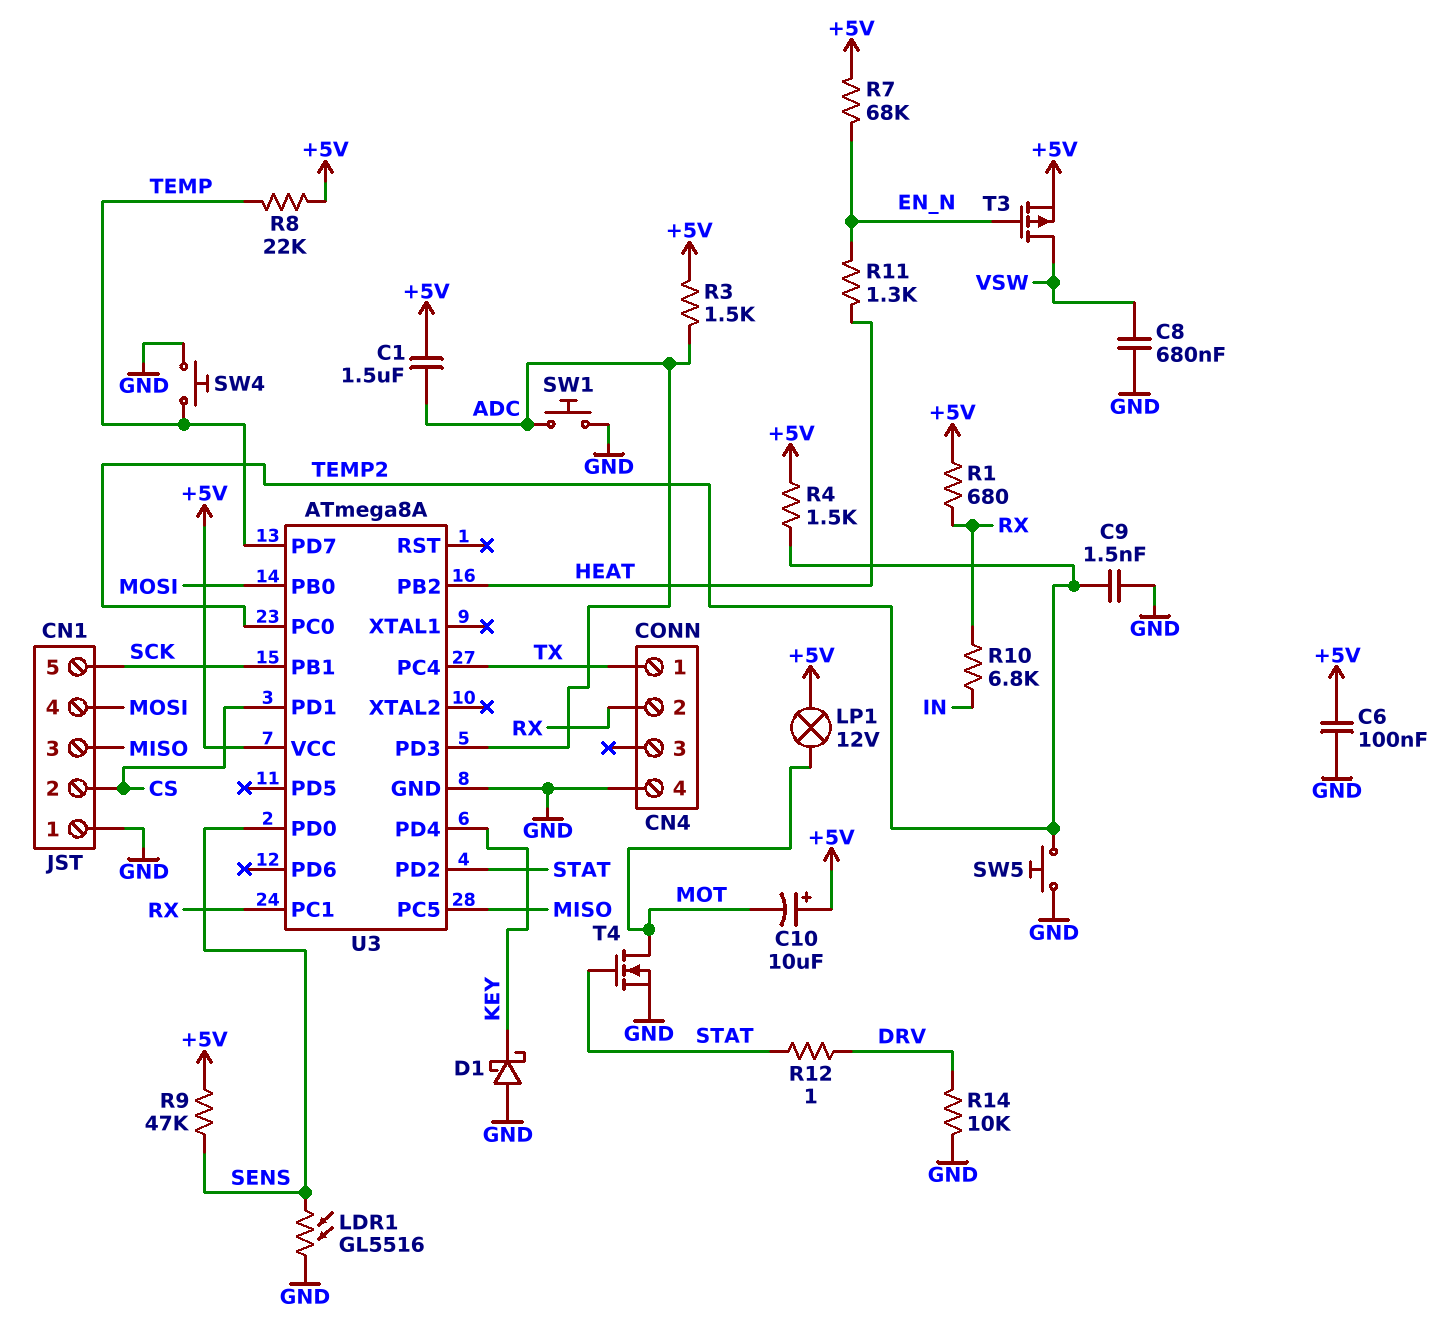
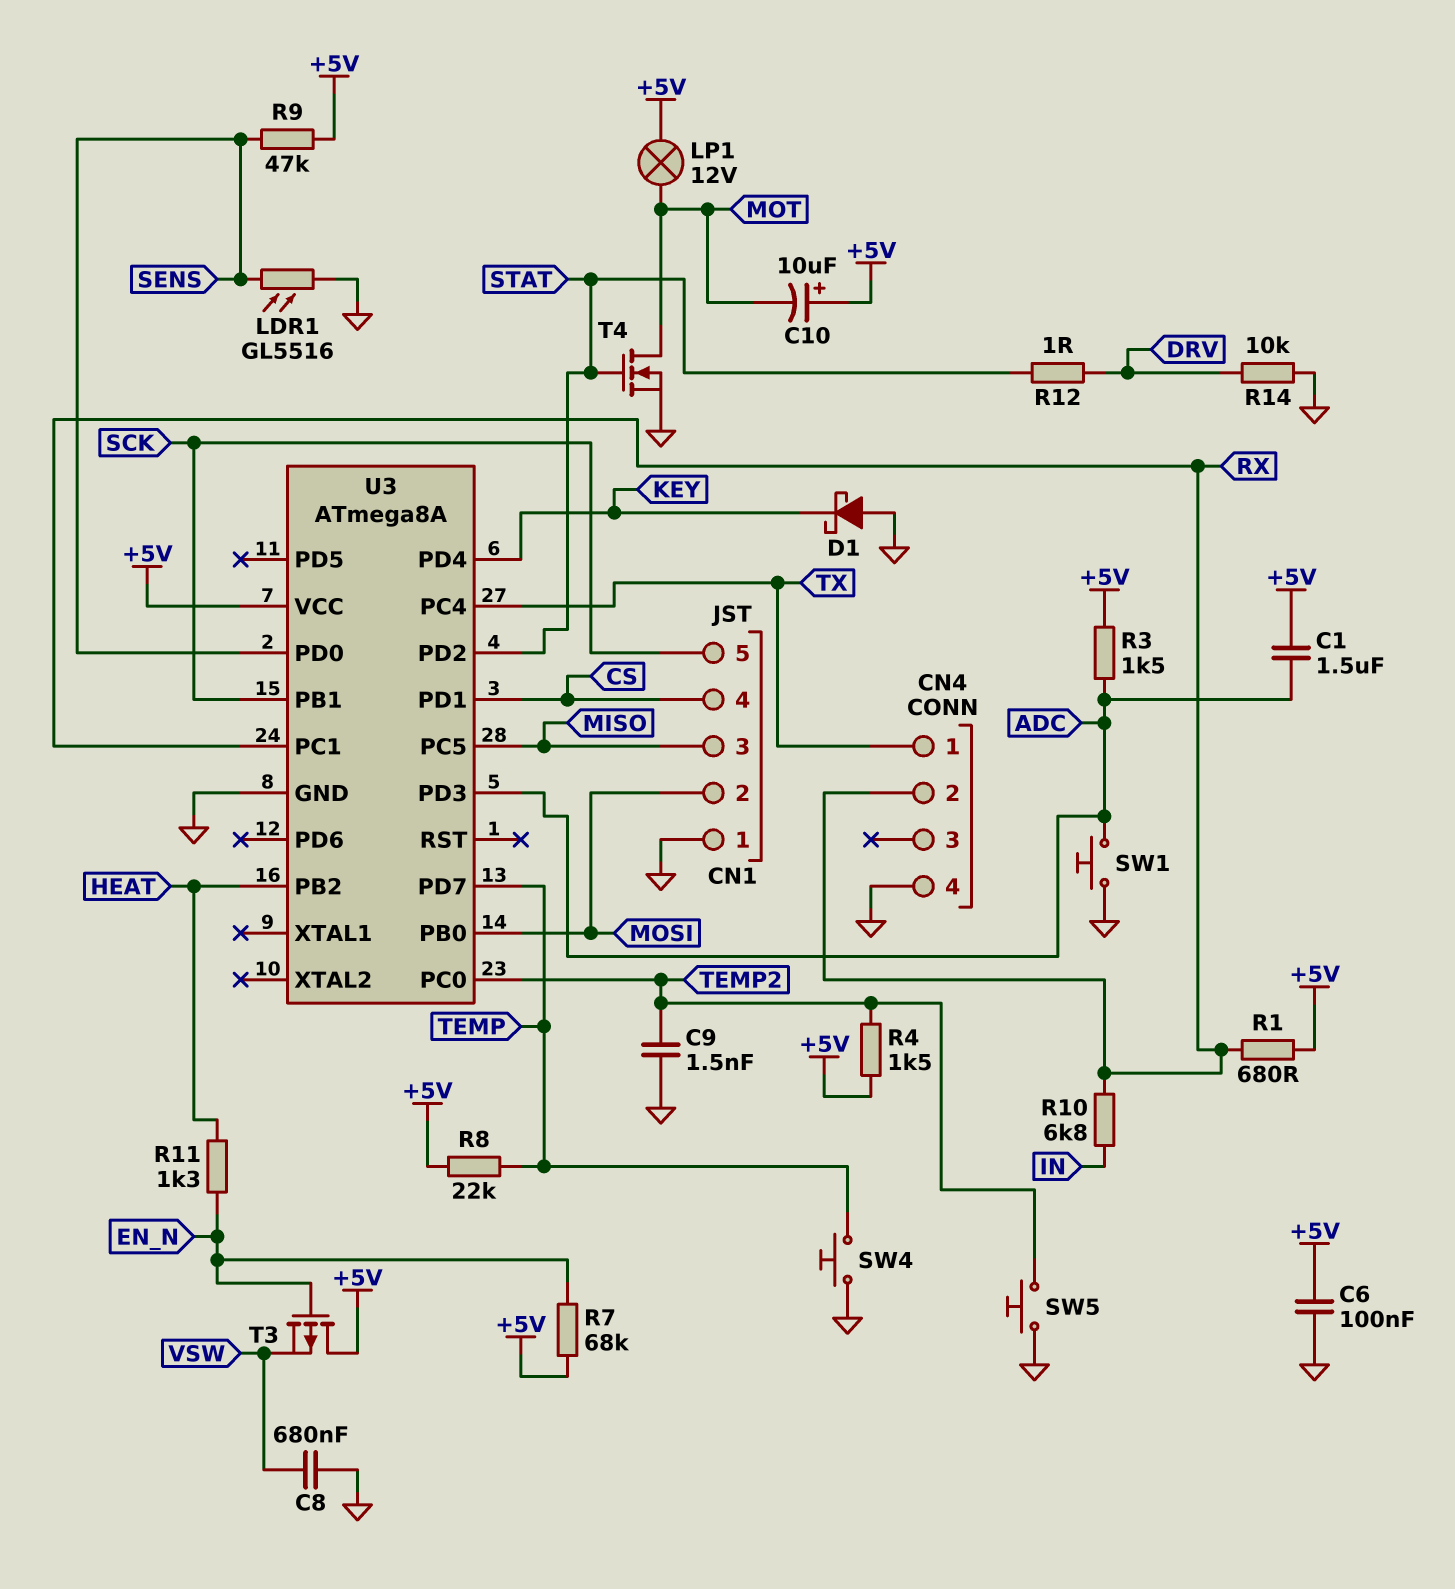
CN1 pin 2: CS -> MOSI
CN1 pin 4: MOSI -> CS
T3: PMOS (G EN_N, D VSW, S +5V) -> PMOS (G EN_N, D +5V, S VSW)

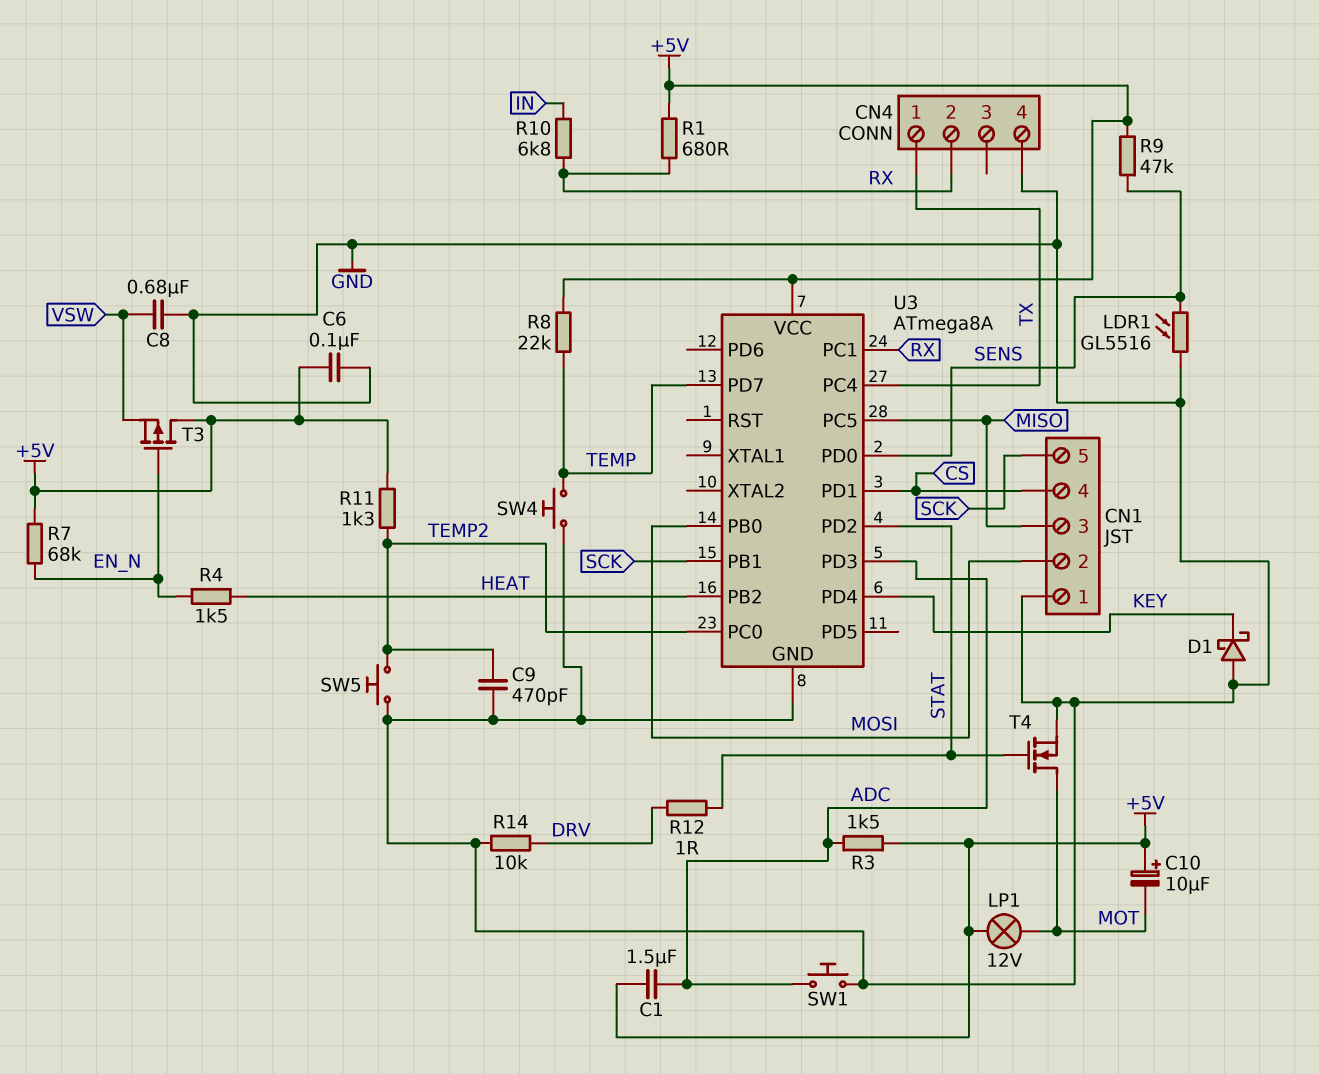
C9: 1.5nF (GND, TEMP2) -> 470pF (GND, TEMP2)
R4: 1.5k (+5V, TEMP2) -> 1.5k (EN_N, HEAT)
R11: 1.3k (EN_N, HEAT) -> 1.3k (+5V, TEMP2)

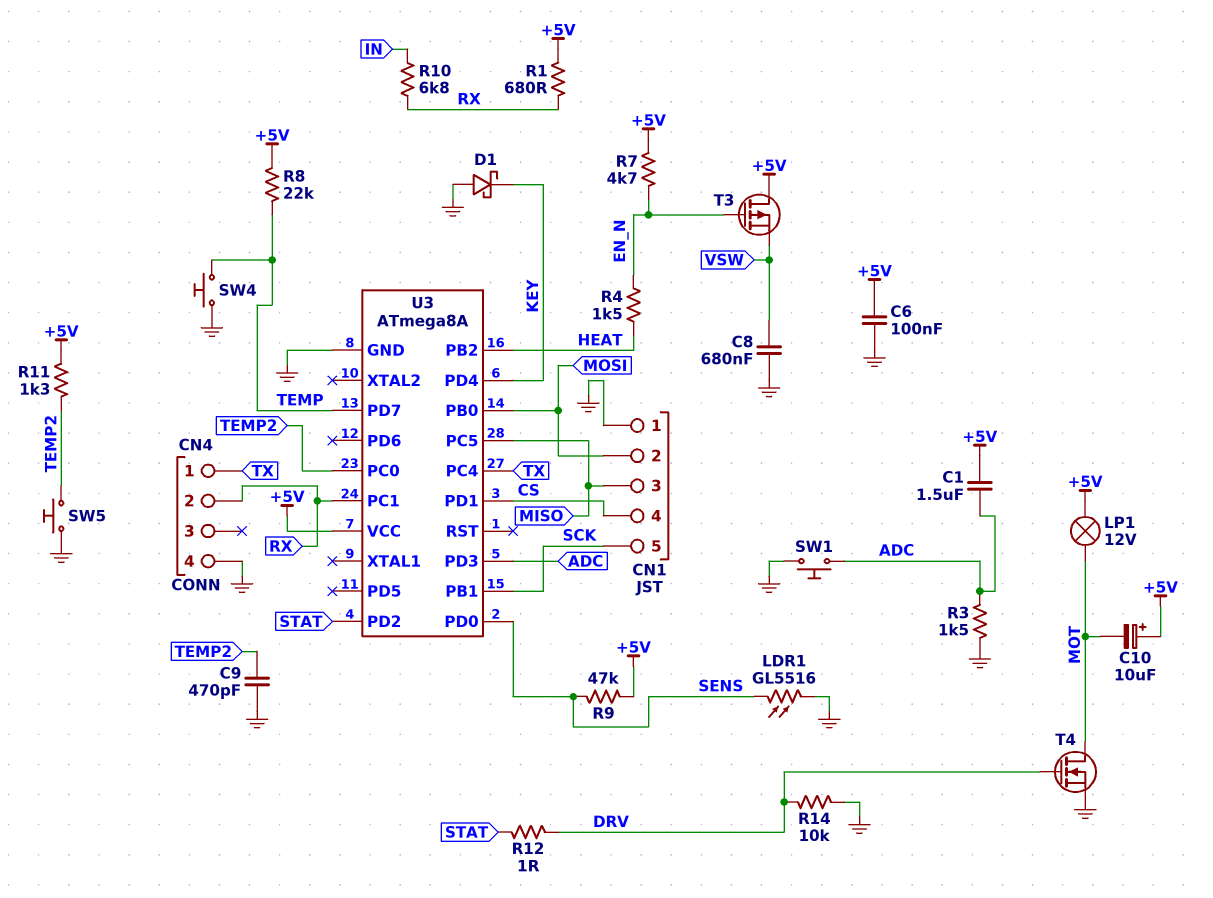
R3: 1.5k (+5V, ADC) -> 1.5k (ADC, GND)
R7: 68k (+5V, EN_N) -> 4.7k (+5V, EN_N)
T4: NMOS (G STAT, D MOT, S GND) -> NMOS (G DRV, D MOT, S GND)

